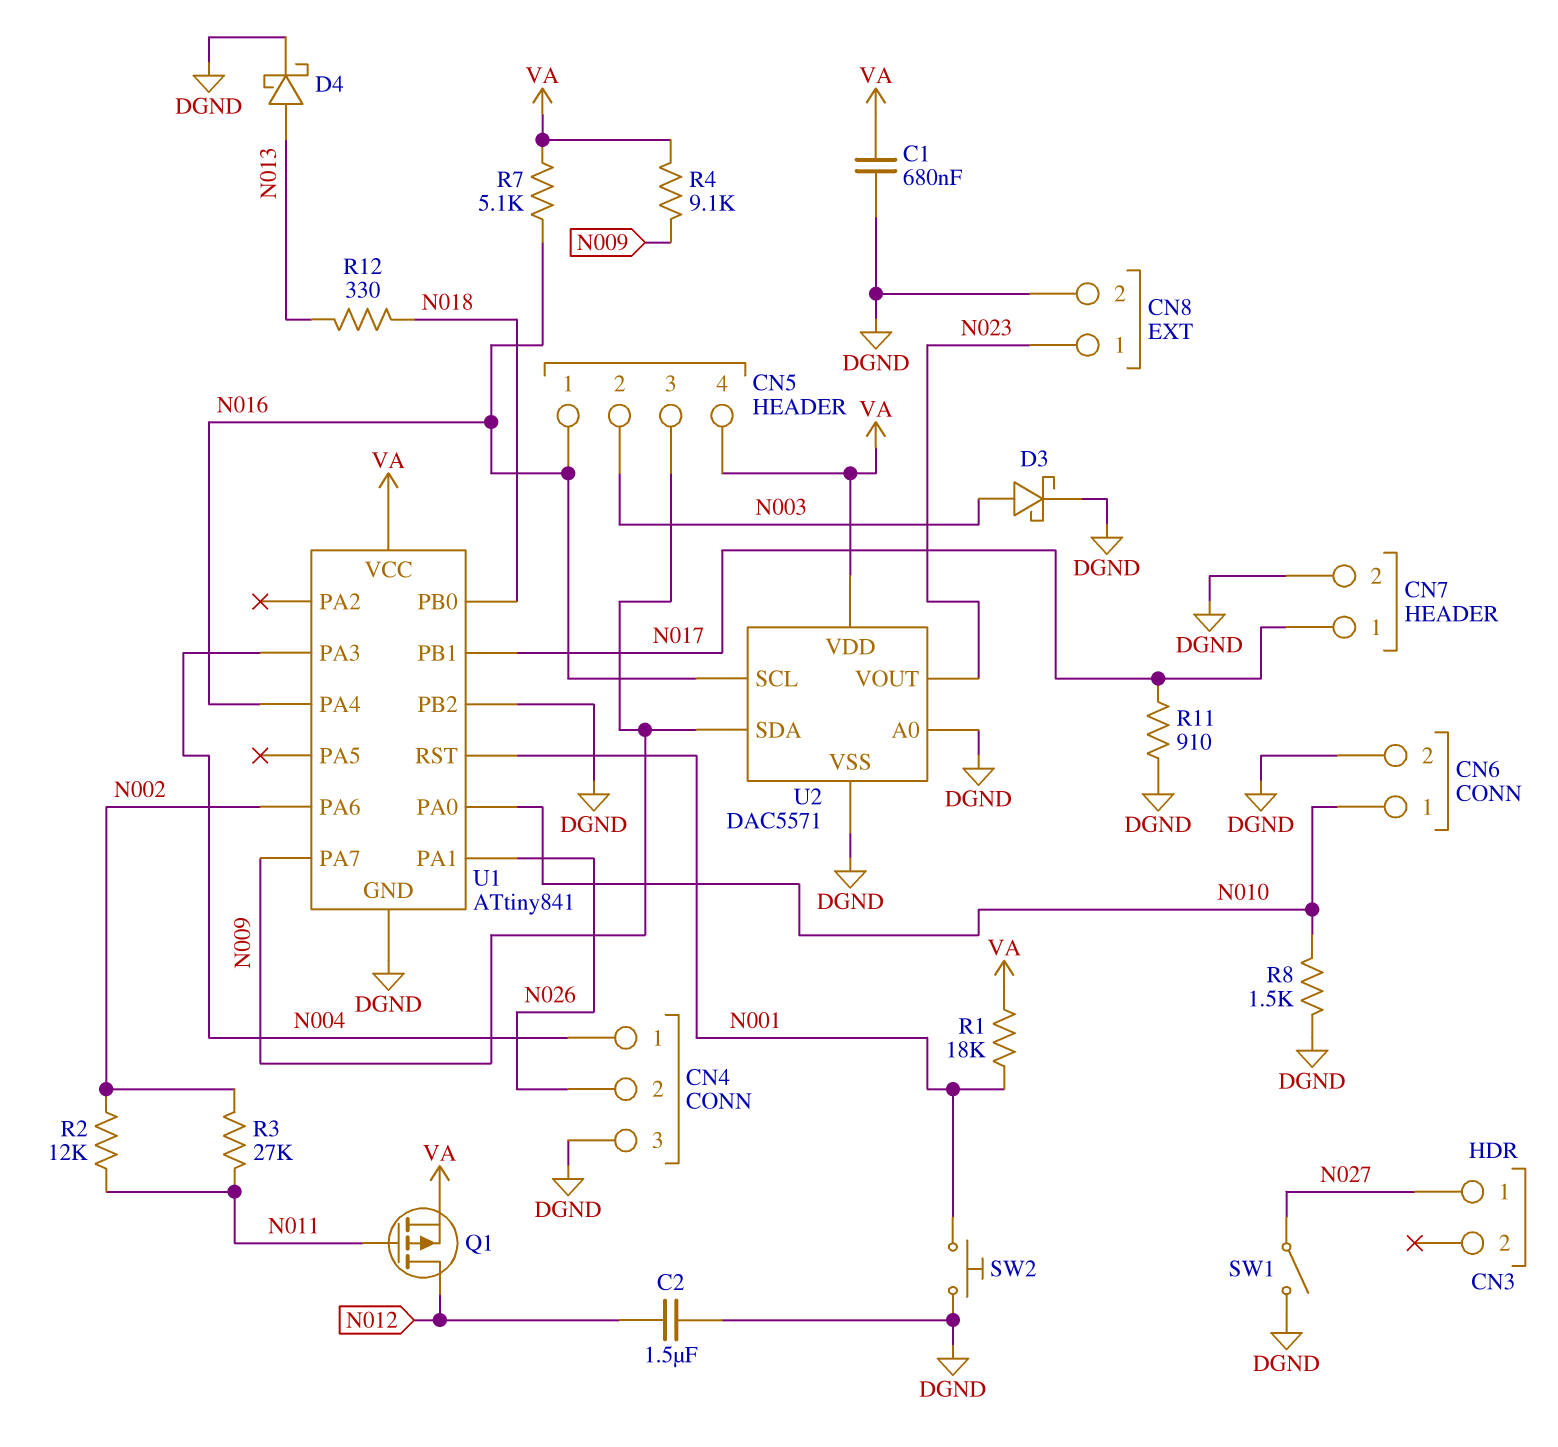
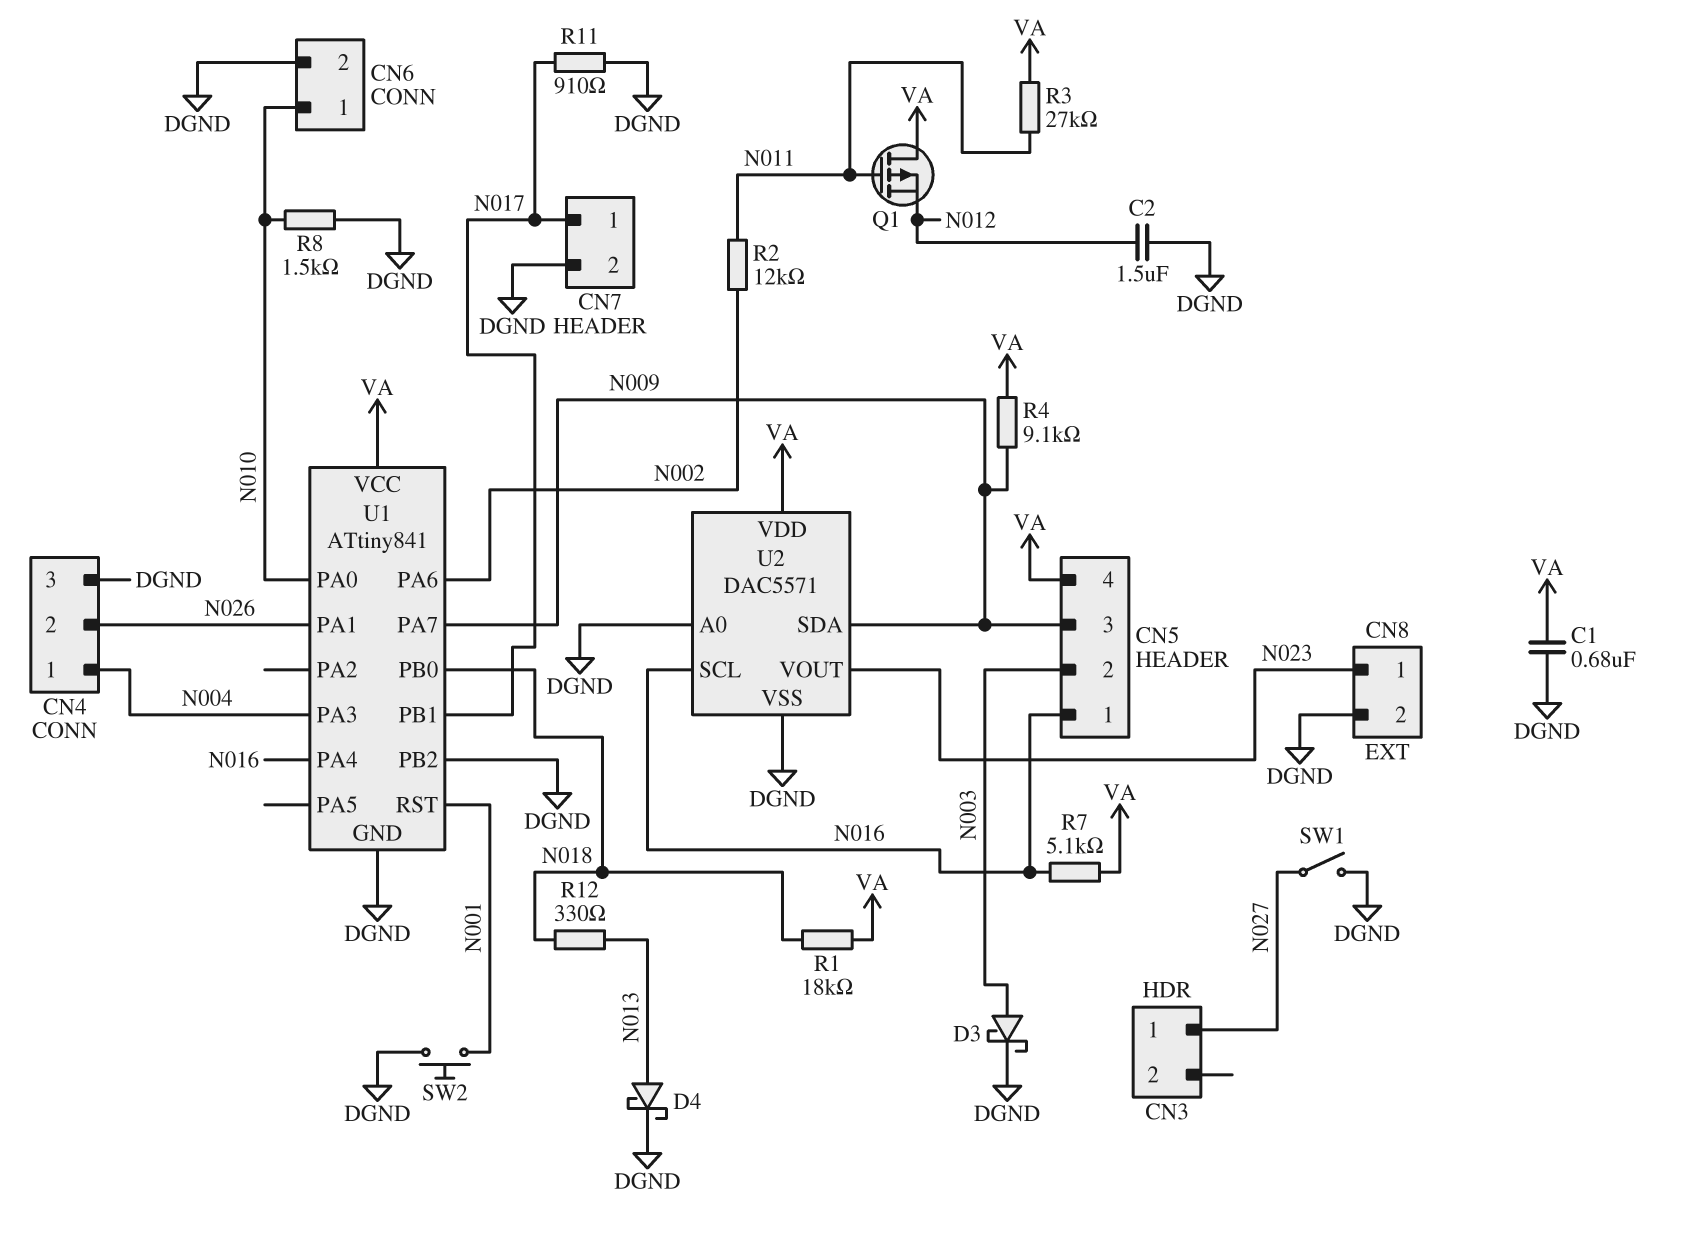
Q1: PMOS (G N011, D N012, S VA) -> PMOS (G N011, D VA, S N012)
R1: 18k (N001, VA) -> 18k (N018, VA)
R3: 27k (N002, N011) -> 27k (N011, VA)

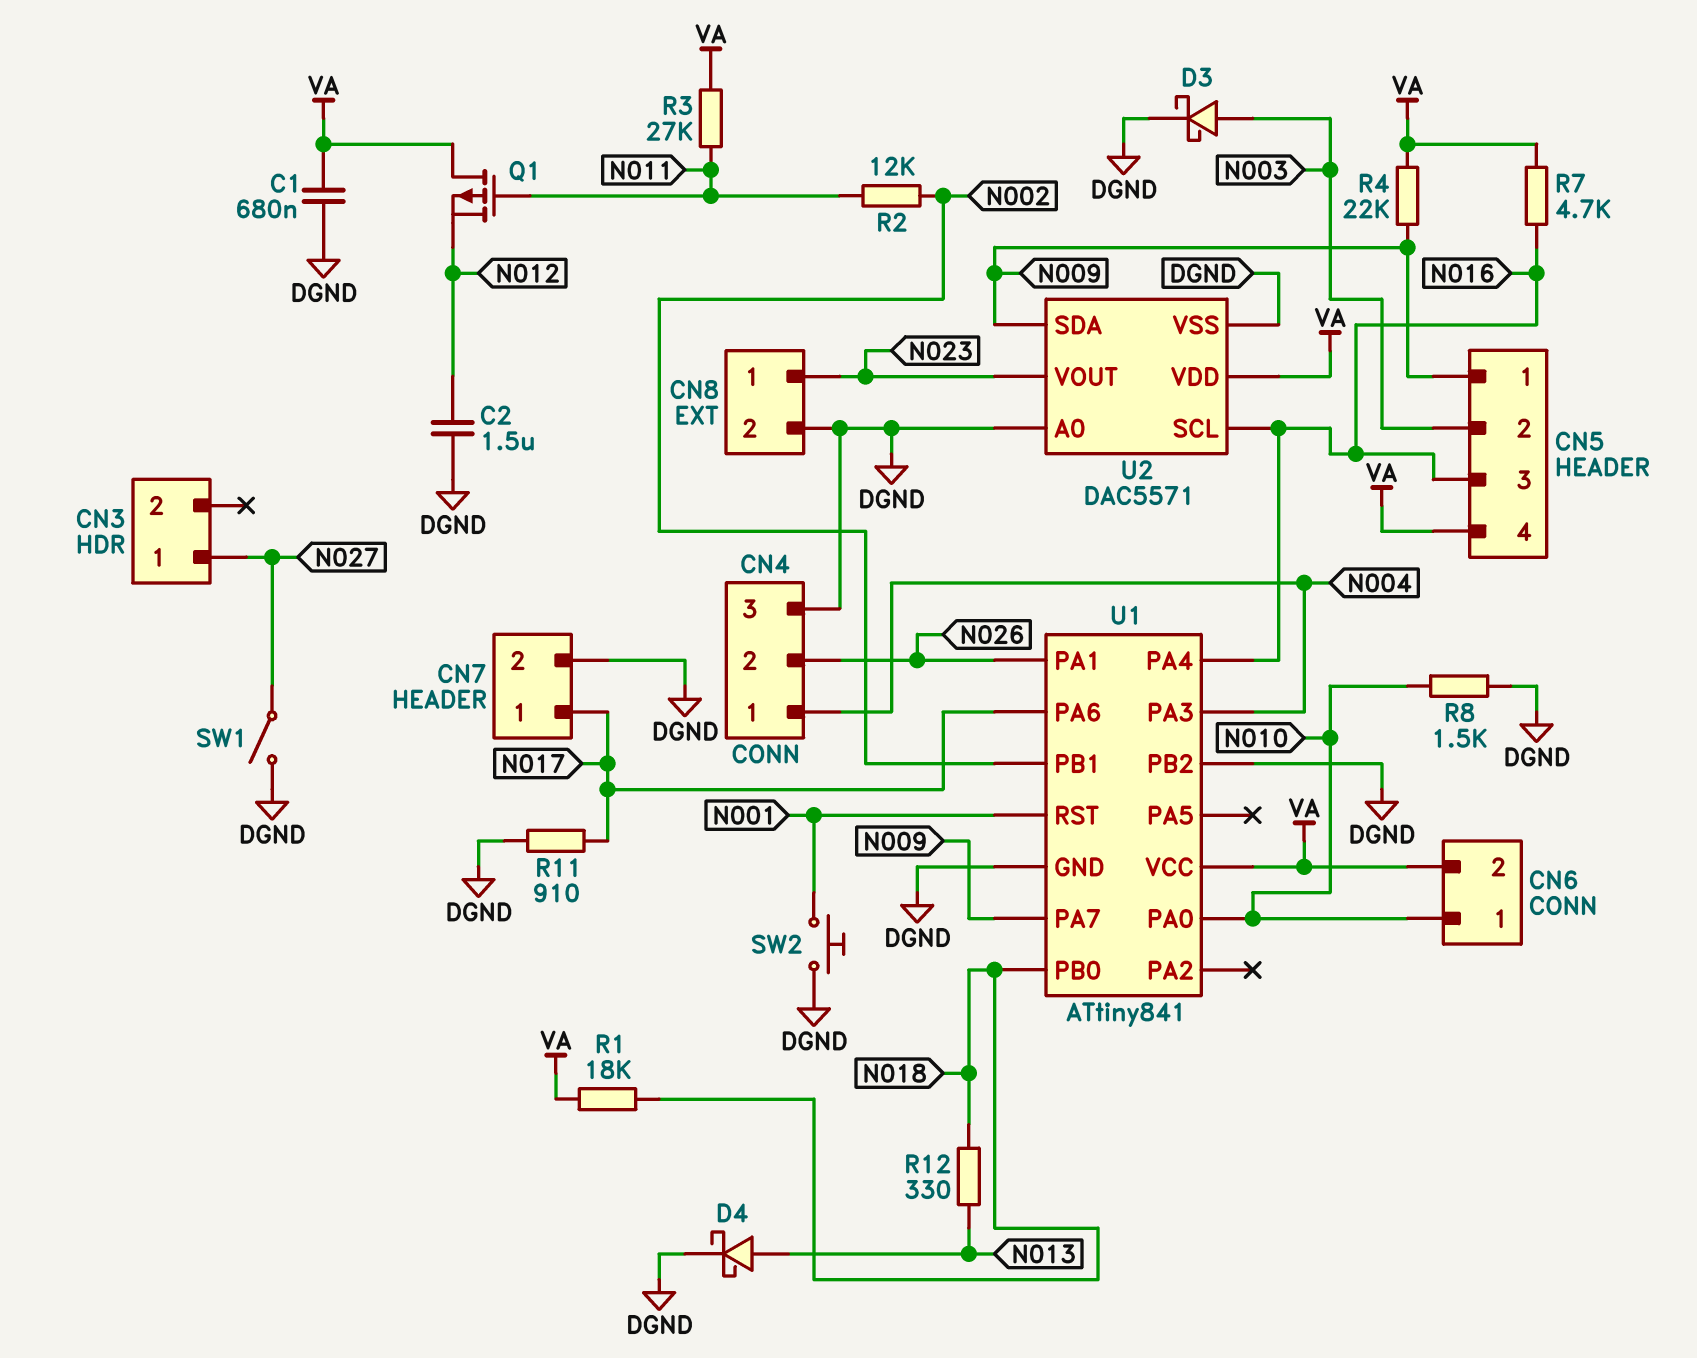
CN5 pin 1: N016 -> N009
CN5 pin 3: N009 -> N016
CN6 pin 2: DGND -> VA
R4: 9.1k (N009, VA) -> 22k (N009, VA)
R7: 5.1k (N016, VA) -> 4.7k (N016, VA)
U1 pin PA6: N002 -> N017
U1 pin PB1: N017 -> N002

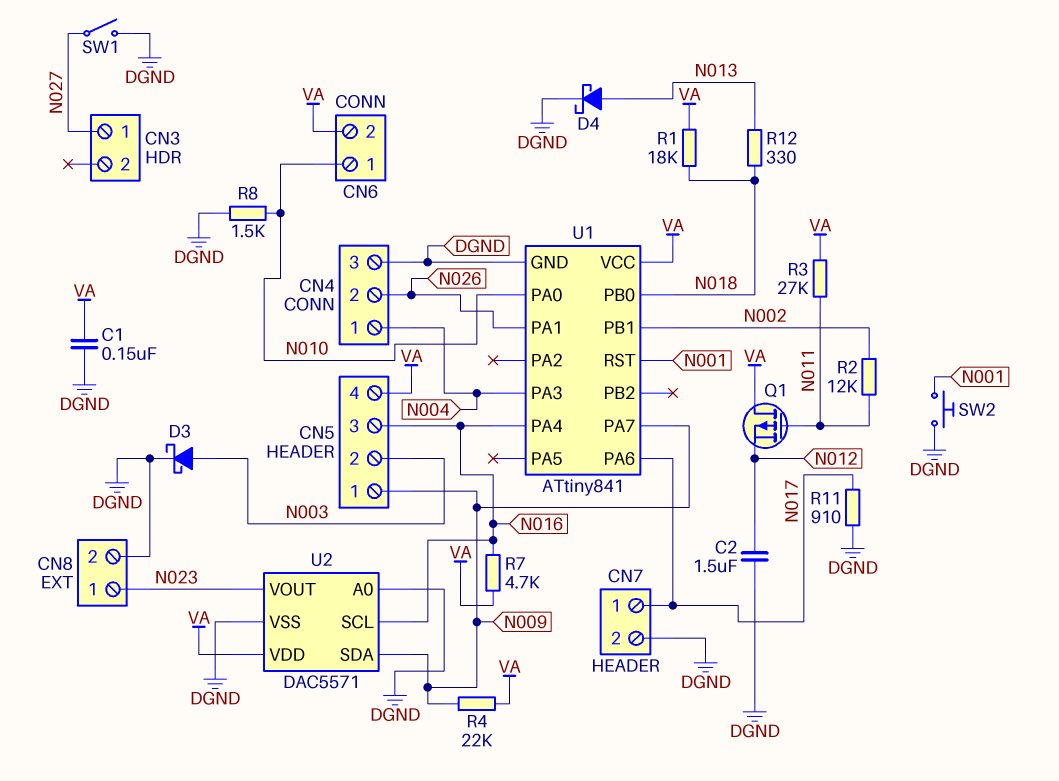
C1: 680nF (DGND, VA) -> 150nF (DGND, VA)
U1 pin PB2: DGND -> none

